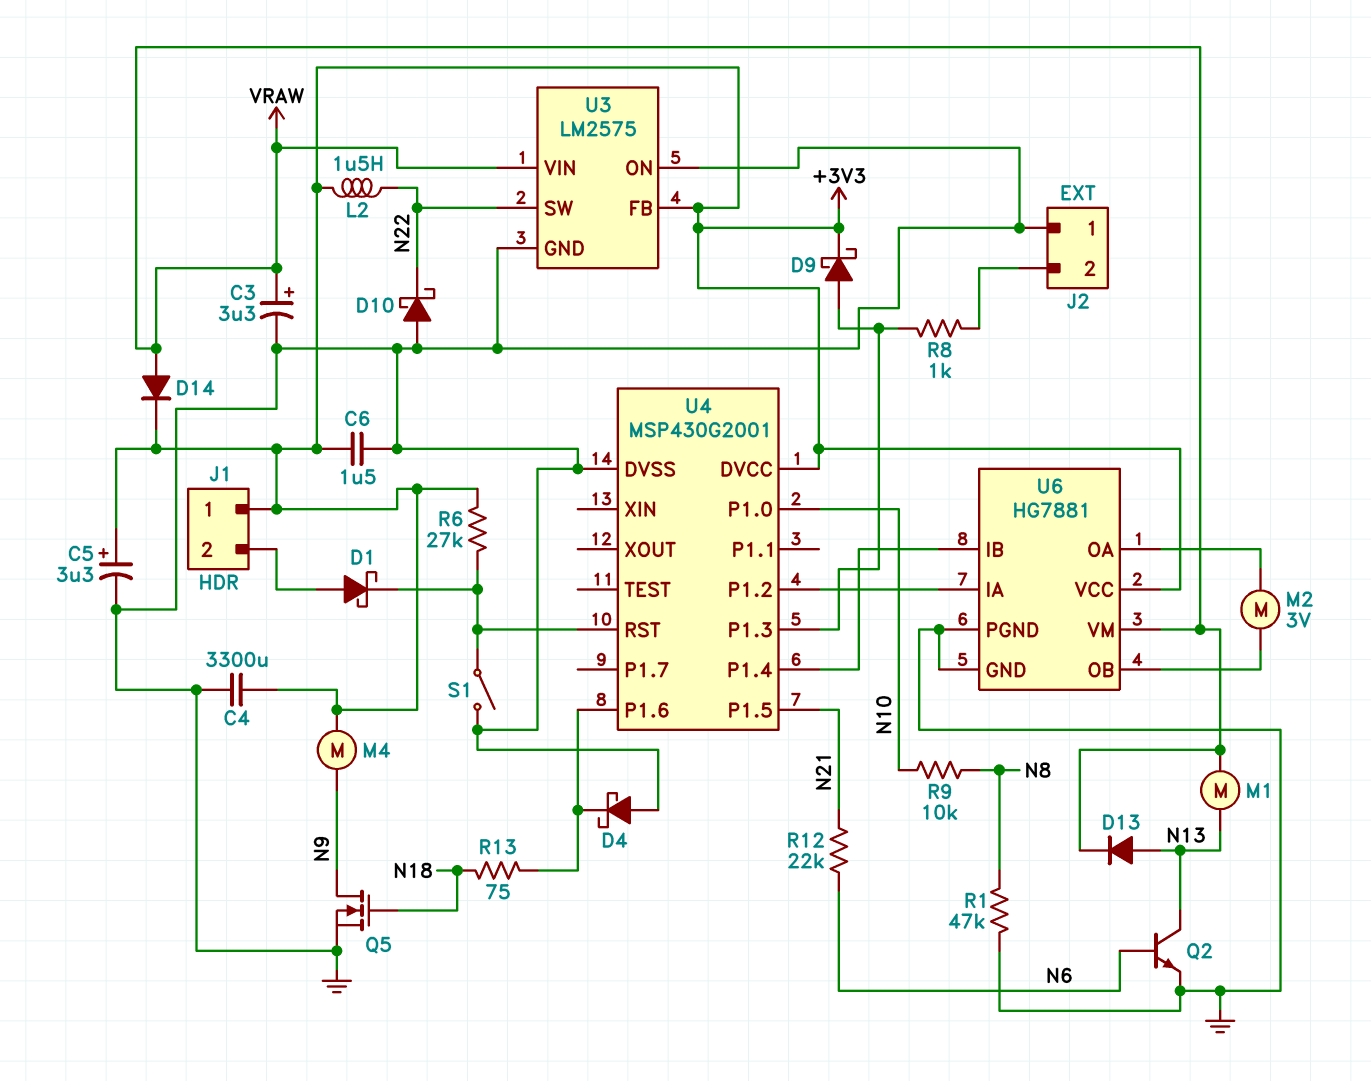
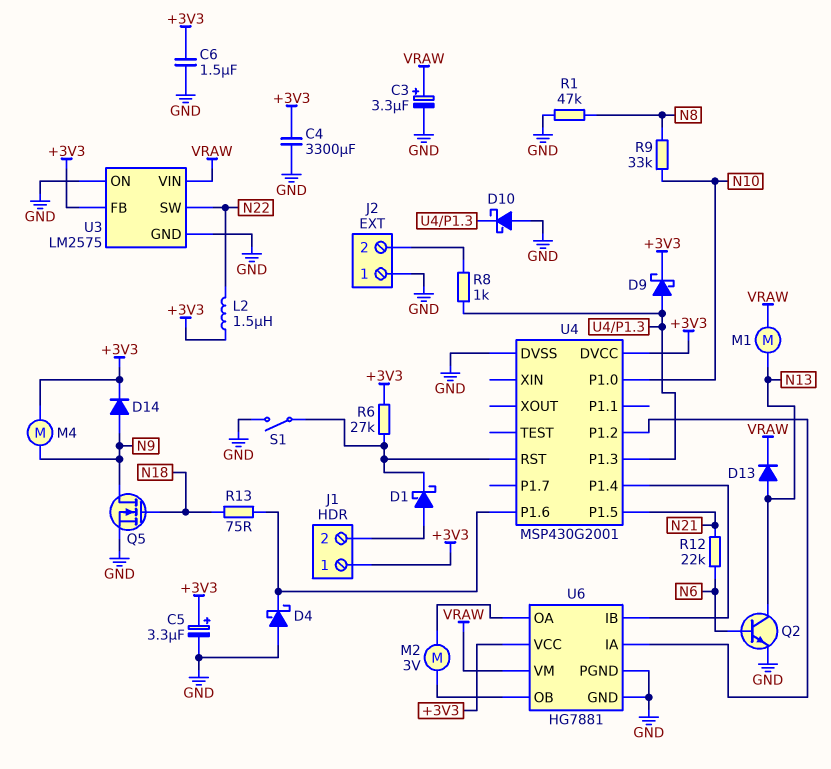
D10: schottky (A GND, K N22) -> schottky (A GND, K U4/P1.3)
D14: diode (A VRAW, K +3V3) -> diode (A N9, K +3V3)
R9: 10k (N8, N10) -> 33k (N8, N10)

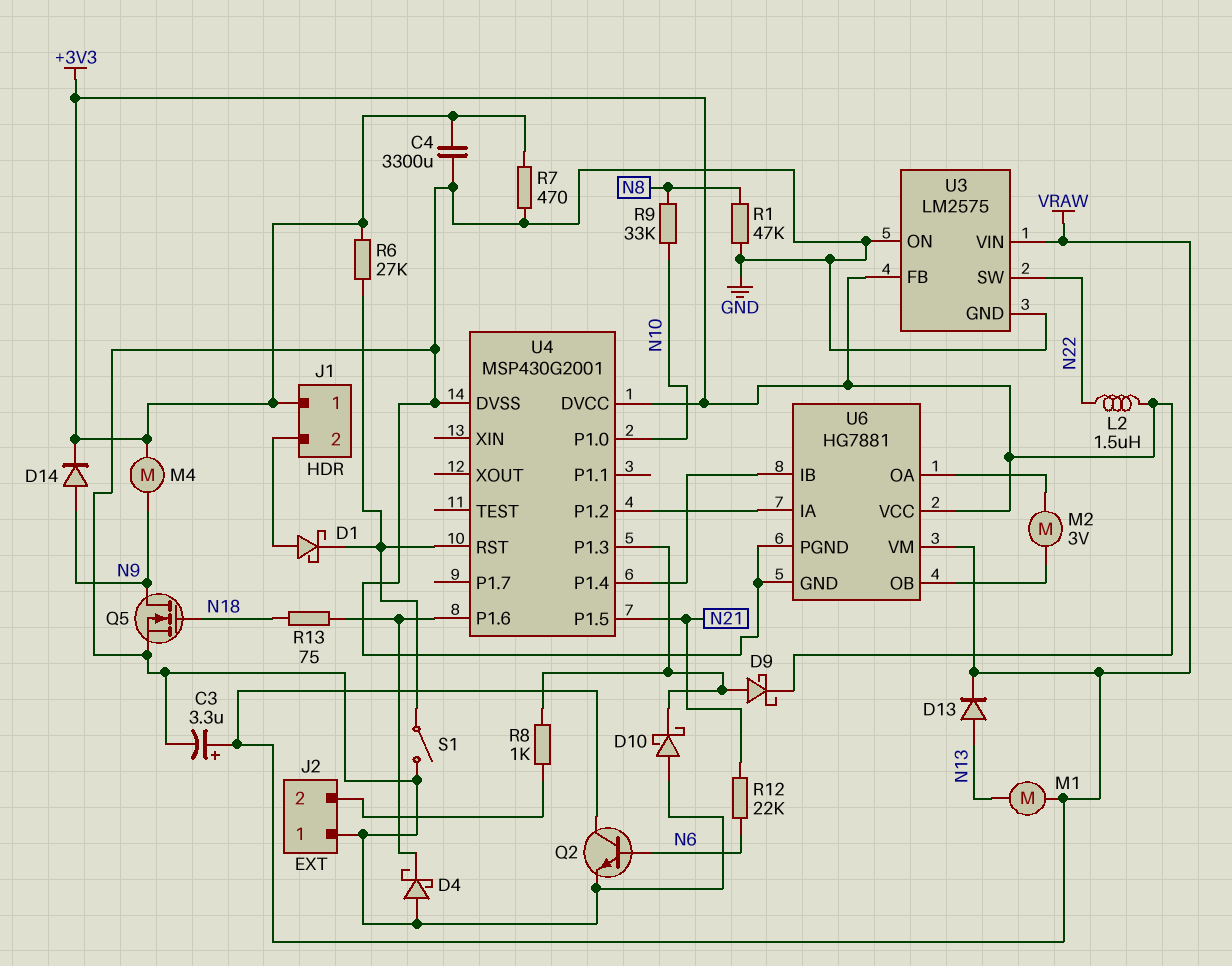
C5: 3.3uF (plus +3V3, minus GND) -> none
C6: 1.5uF (+3V3, GND) -> none
Q2: NPN (B N6, C N13, E GND) -> NPN (B N6, C VRAW, E GND)
R7: none -> 470 (+3V3, GND)

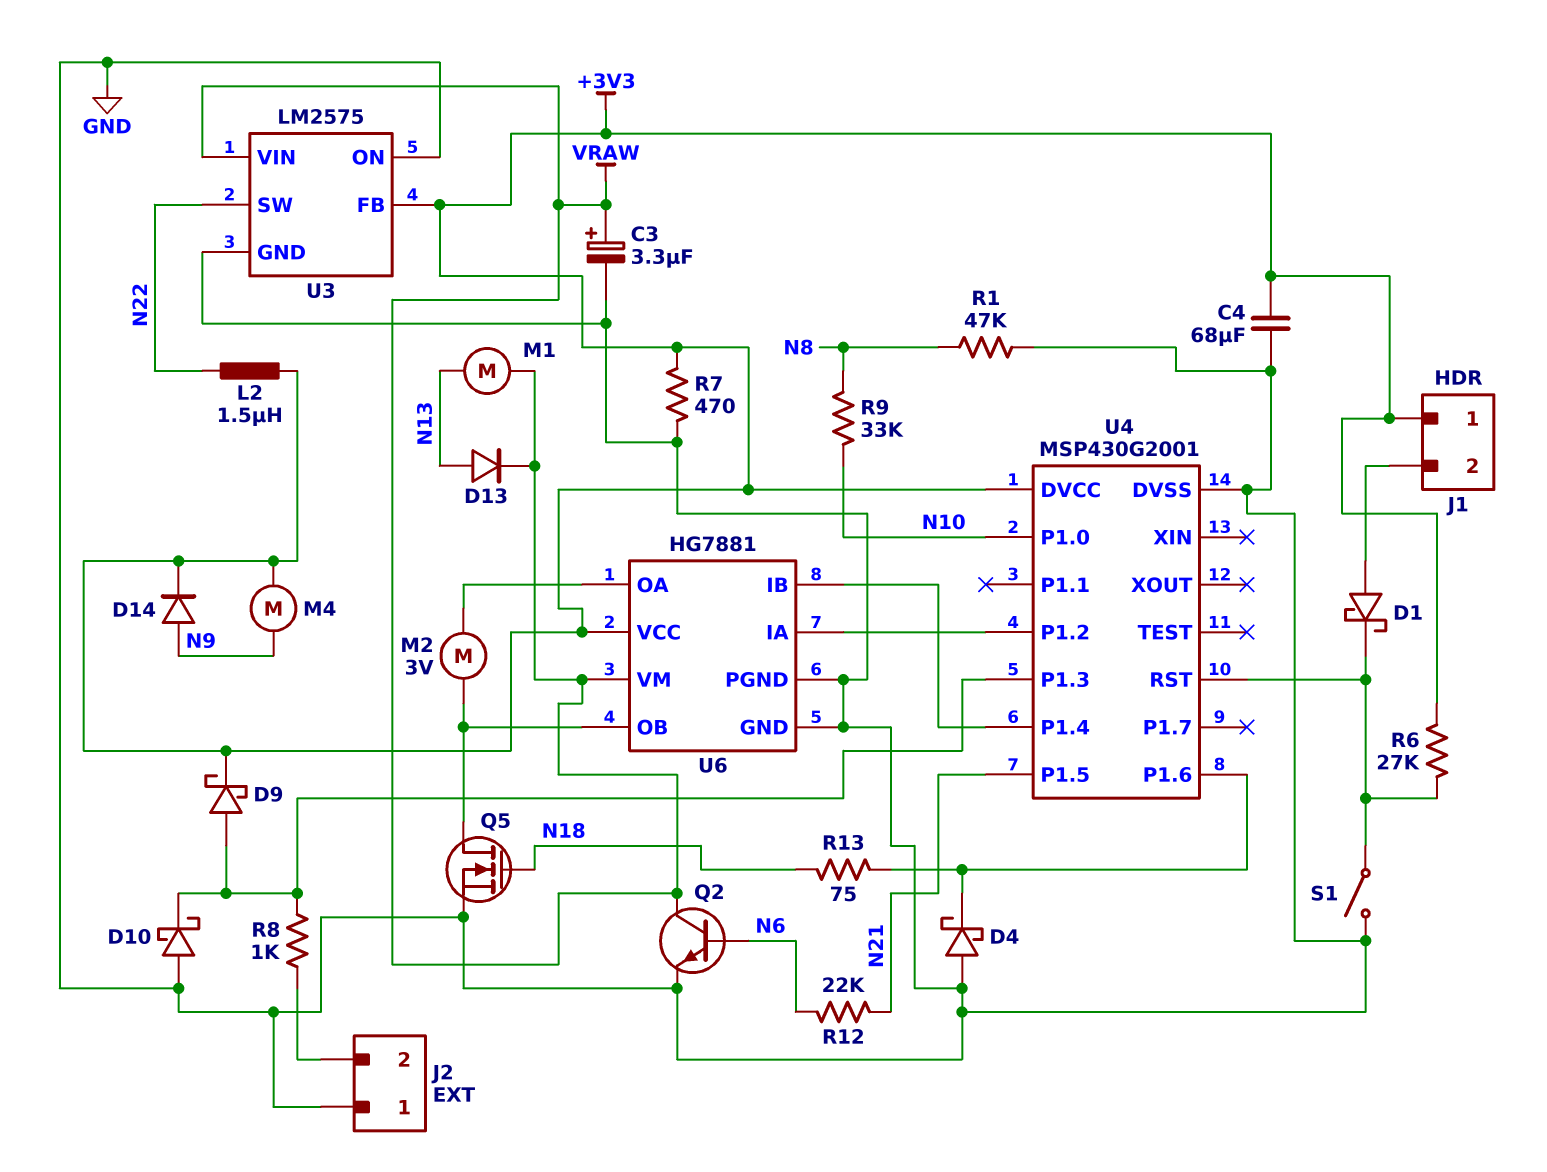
C4: 3300uF (+3V3, GND) -> 68uF (+3V3, GND)
Q5: NMOS (G N18, D N9, S GND) -> NMOS (G N18, D U6/OB, S GND)

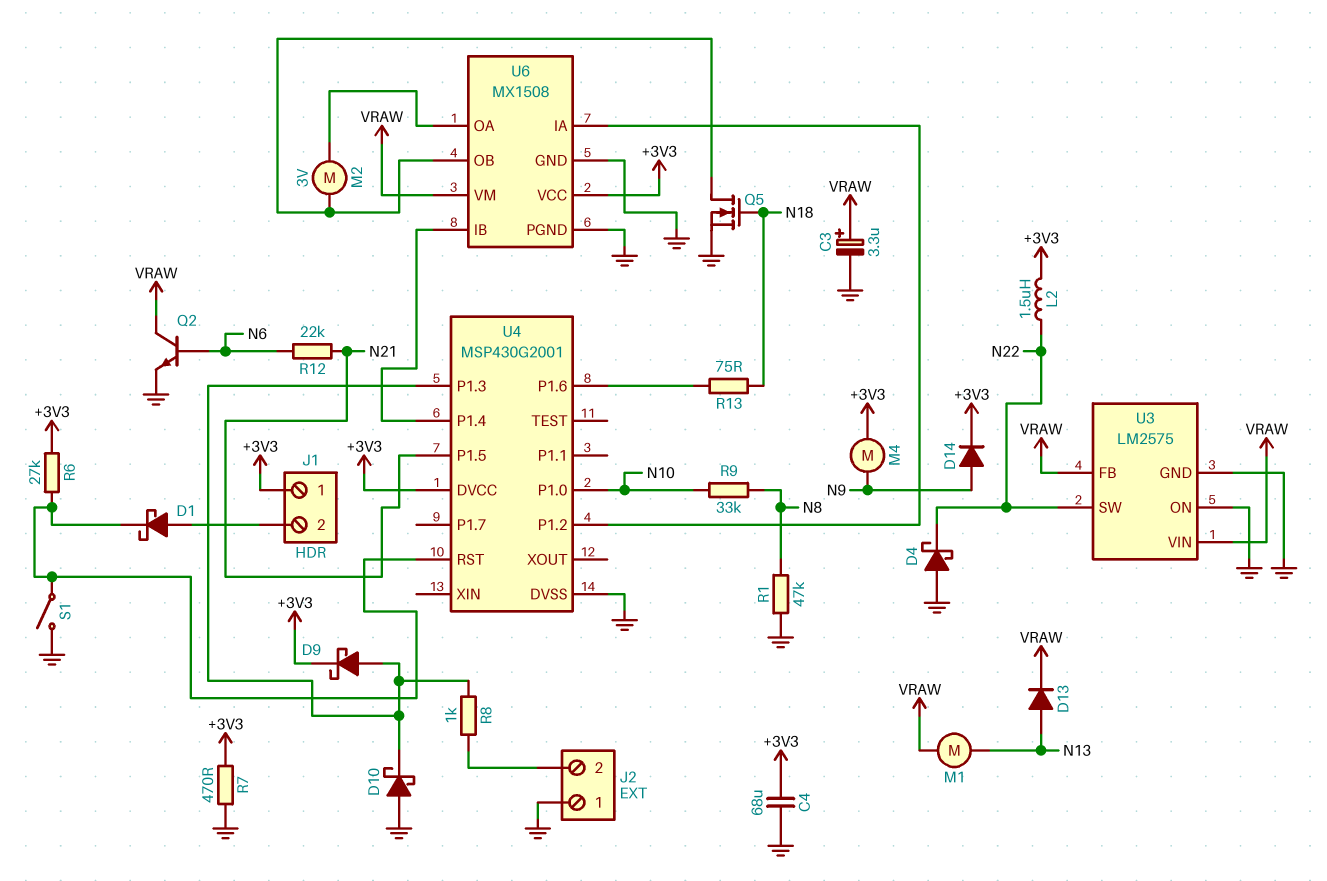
D4: schottky (A GND, K U4/P1.6) -> schottky (A GND, K N22)
U3 pin FB: +3V3 -> VRAW
U6: HG7881 -> MX1508

